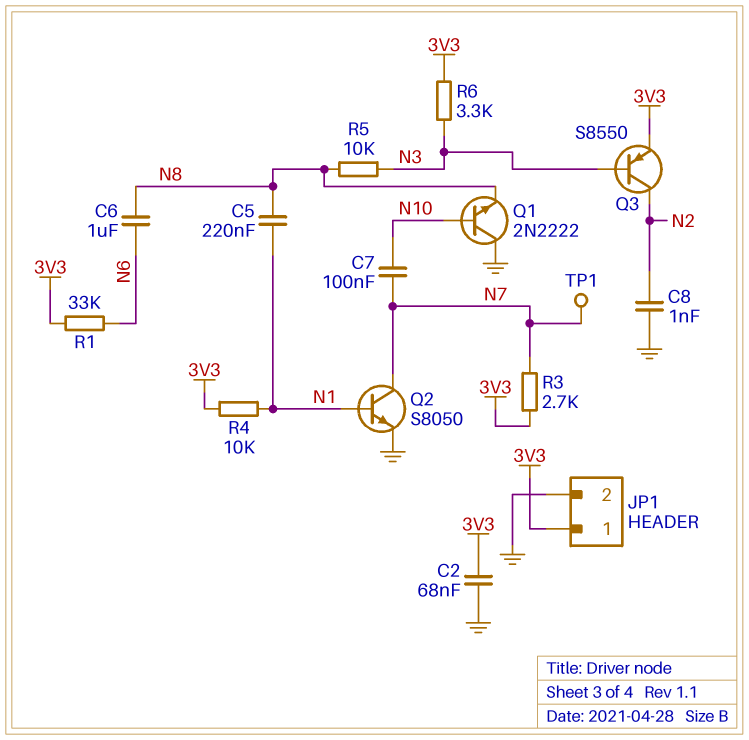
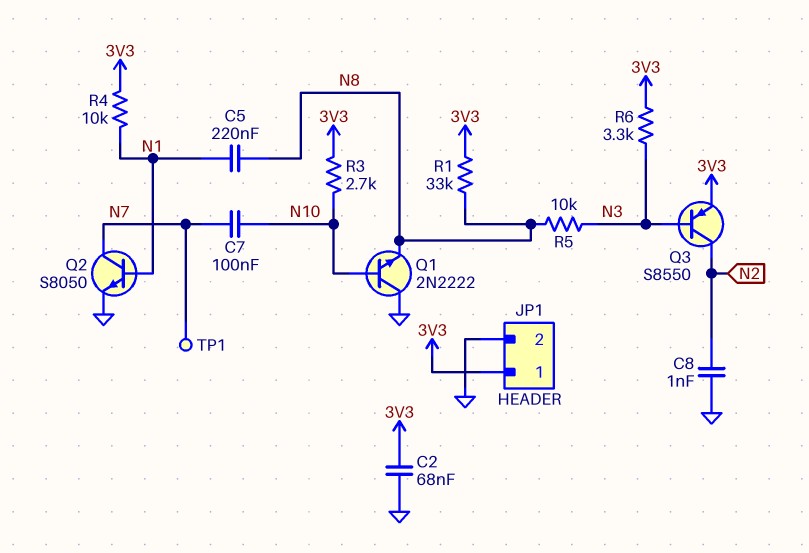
C6: 1uF (N6, N8) -> none
R1: 33k (3V3, N6) -> 33k (3V3, N8)
R3: 2.7k (3V3, N7) -> 2.7k (3V3, N10)

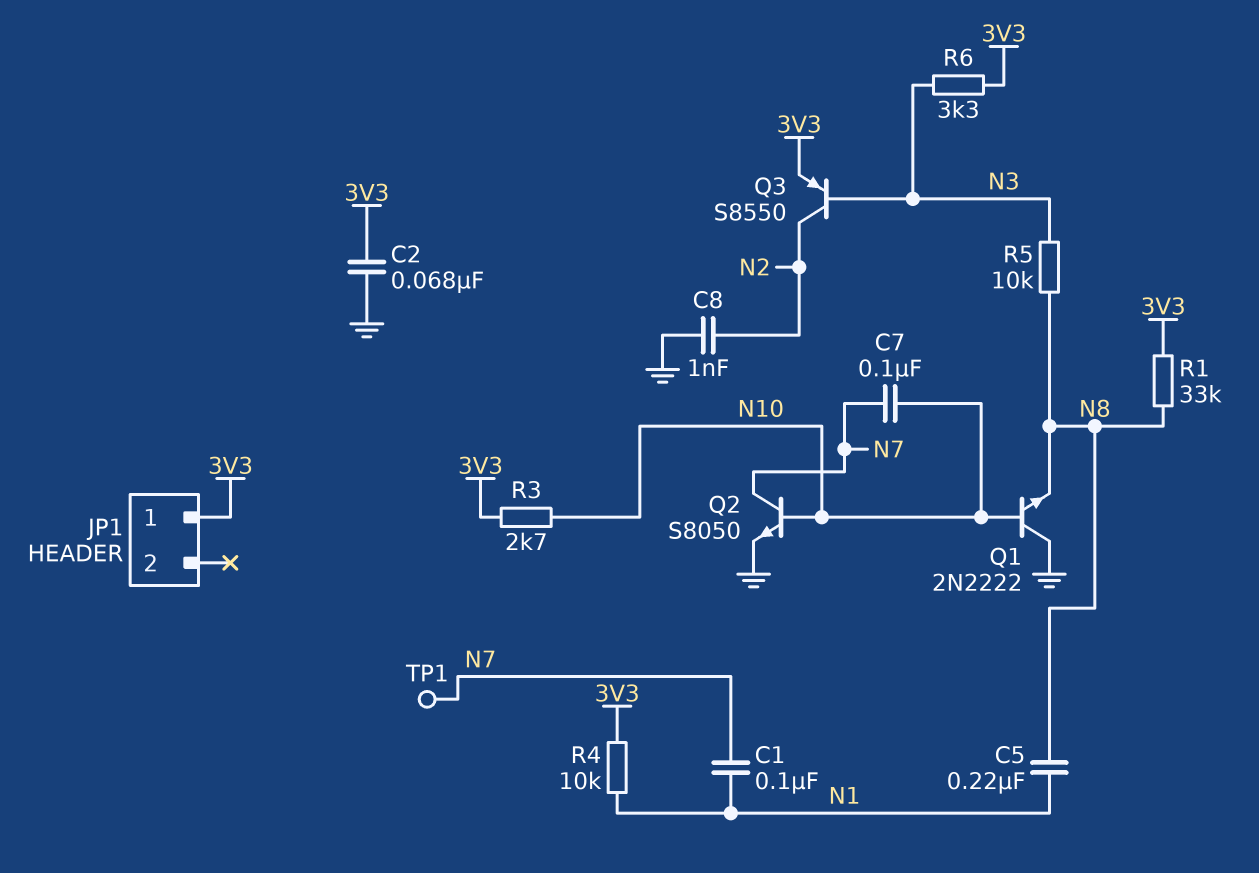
C1: none -> 100nF (N1, N7)
JP1 pin 2: GND -> none
Q2: NPN S8050 (B N1, C N7, E GND) -> NPN S8050 (B N10, C N7, E GND)

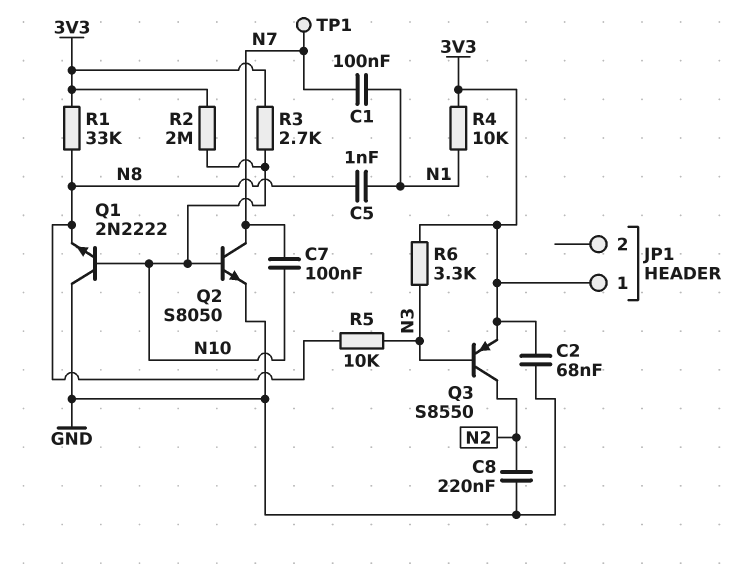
C5: 220nF (N1, N8) -> 1nF (N1, N8)
C8: 1nF (GND, N2) -> 220nF (GND, N2)
R2: none -> 2M (3V3, N10)

